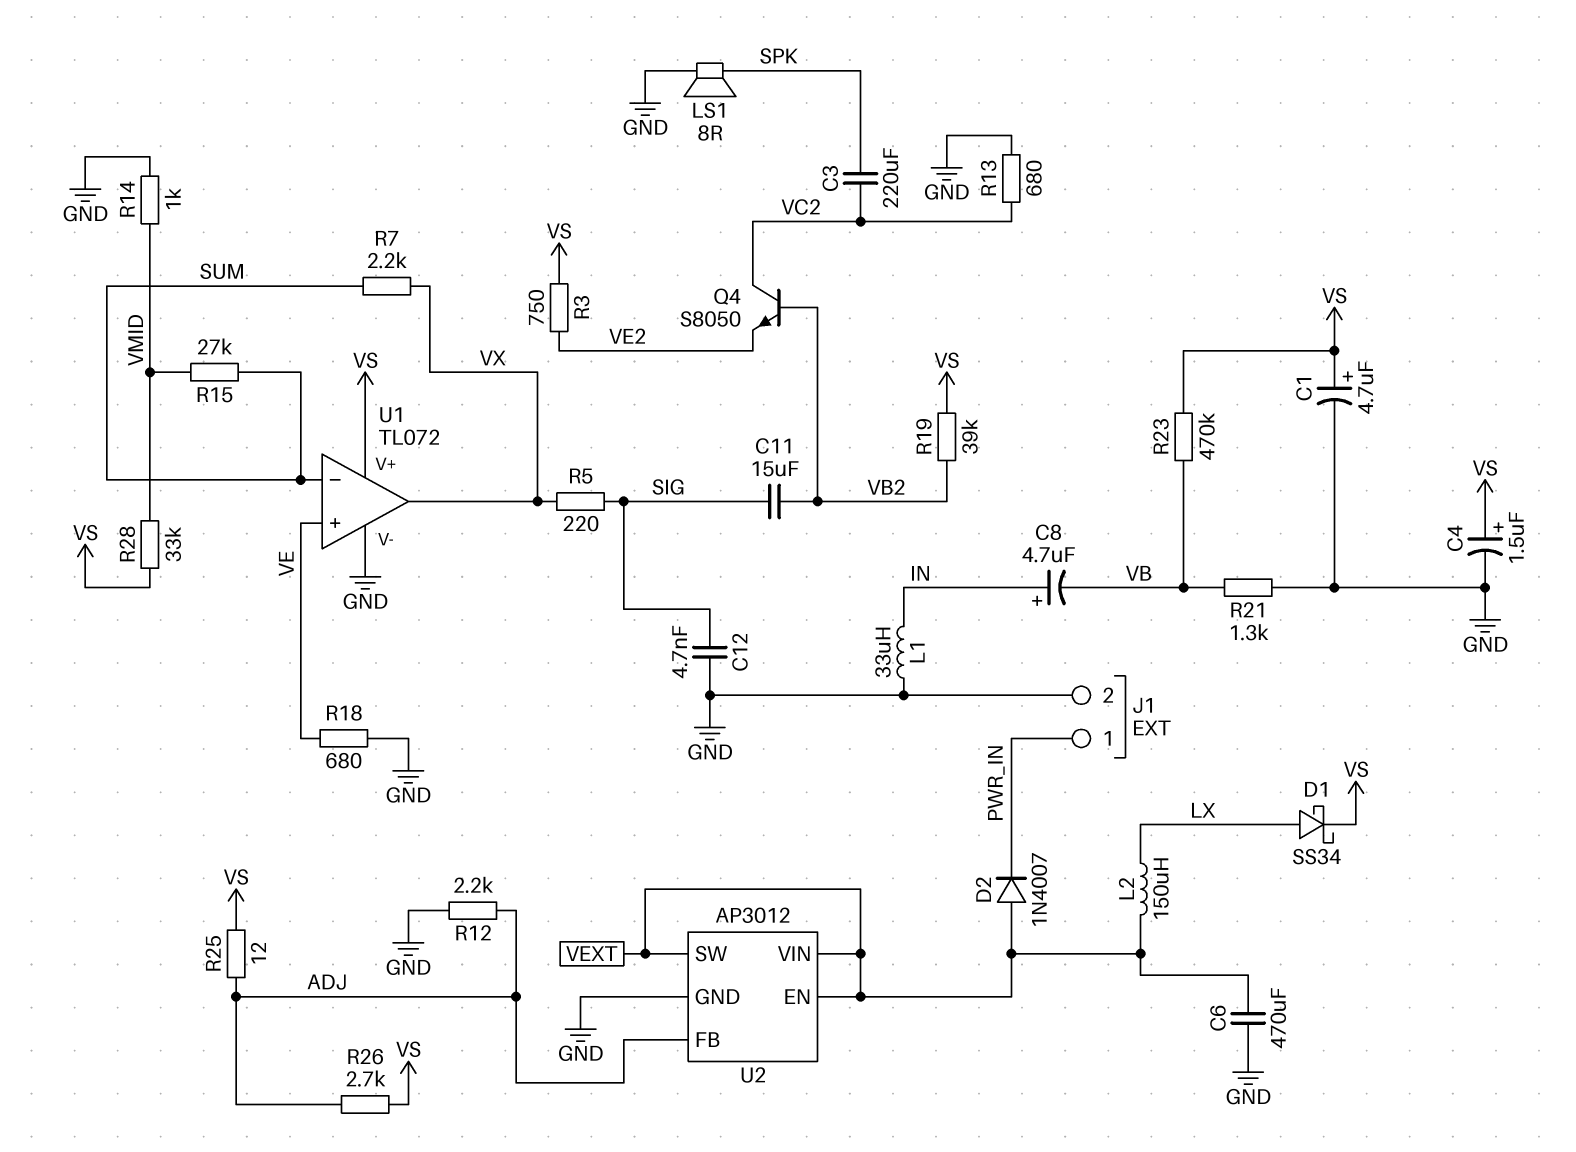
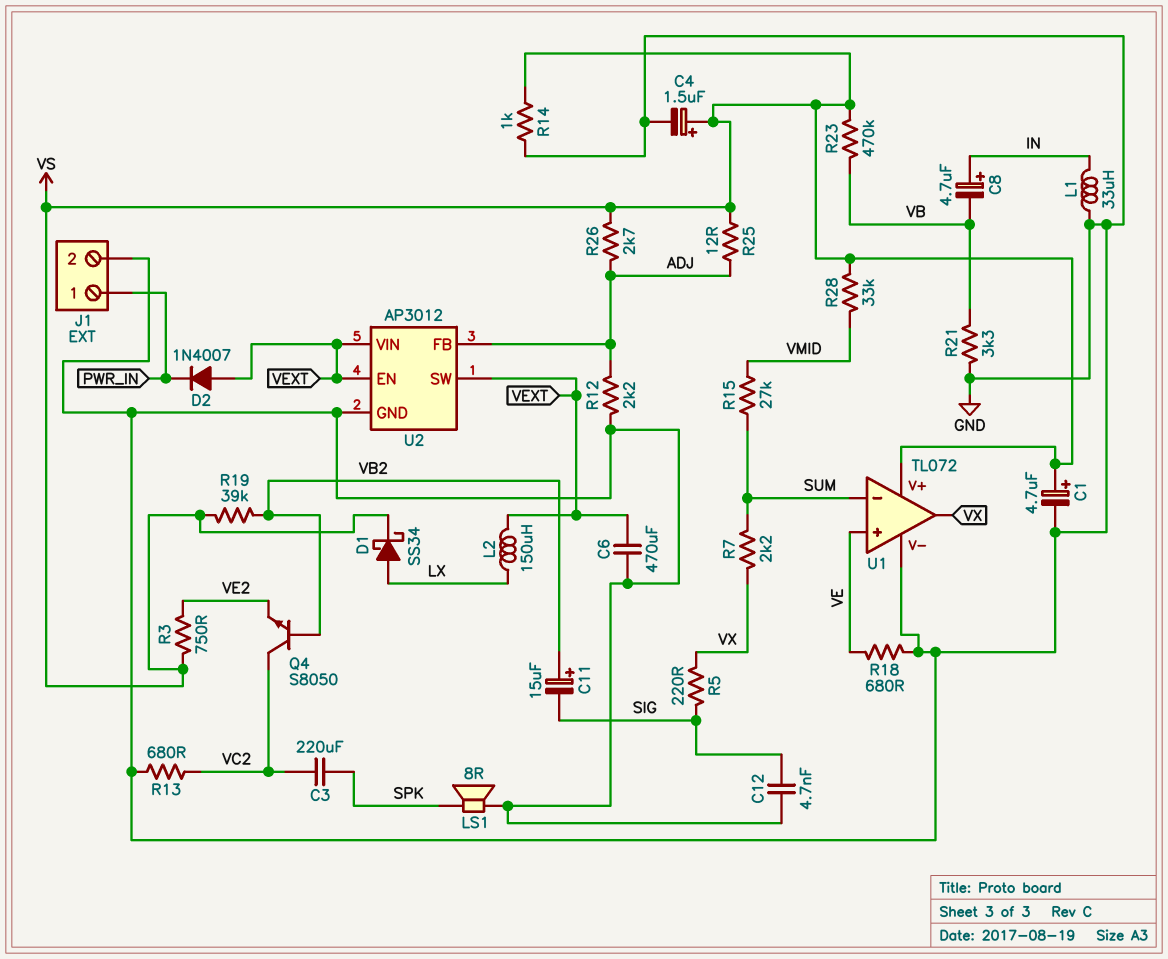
C11: 15uF (SIG, VB2) -> 15uF (plus VB2, minus SIG)
R14: 1k (GND, VMID) -> 1k (GND, VS)
R21: 1.3k (GND, VB) -> 3.3k (GND, VB)

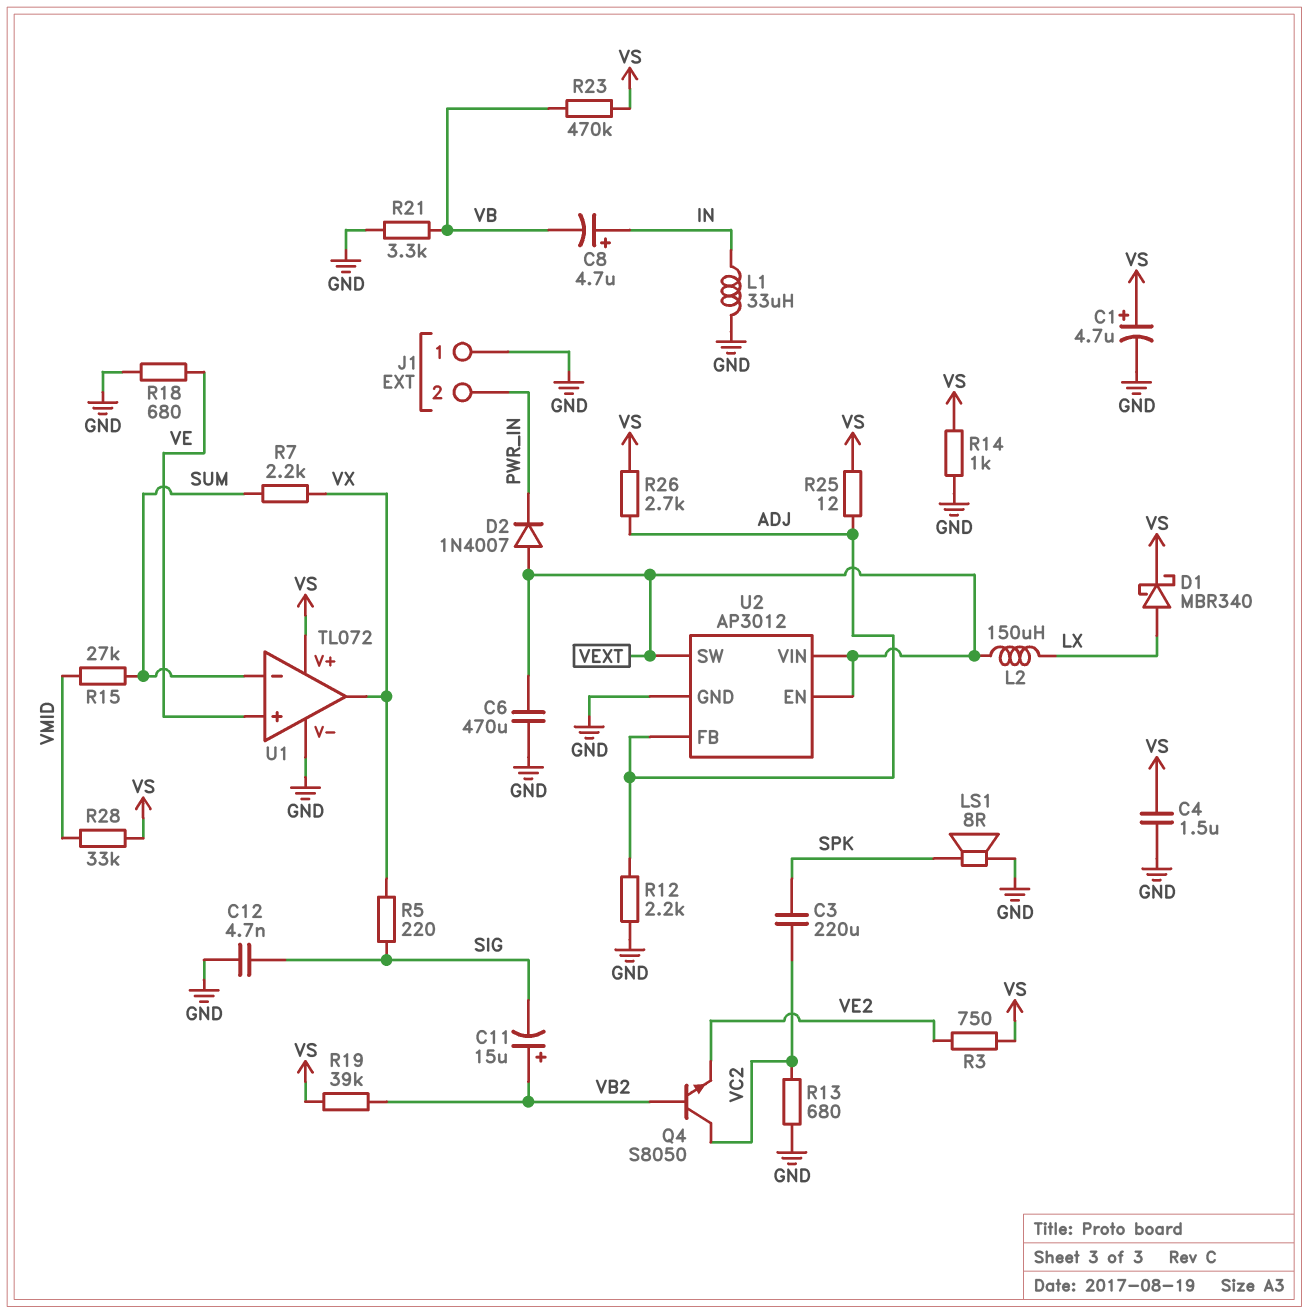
C4: 1.5uF (plus VS, minus GND) -> 1.5uF (GND, VS)
D1: schottky SS34 (A LX, K VS) -> schottky MBR340 (A LX, K VS)
J1 pin 1: PWR_IN -> GND
J1 pin 2: GND -> PWR_IN

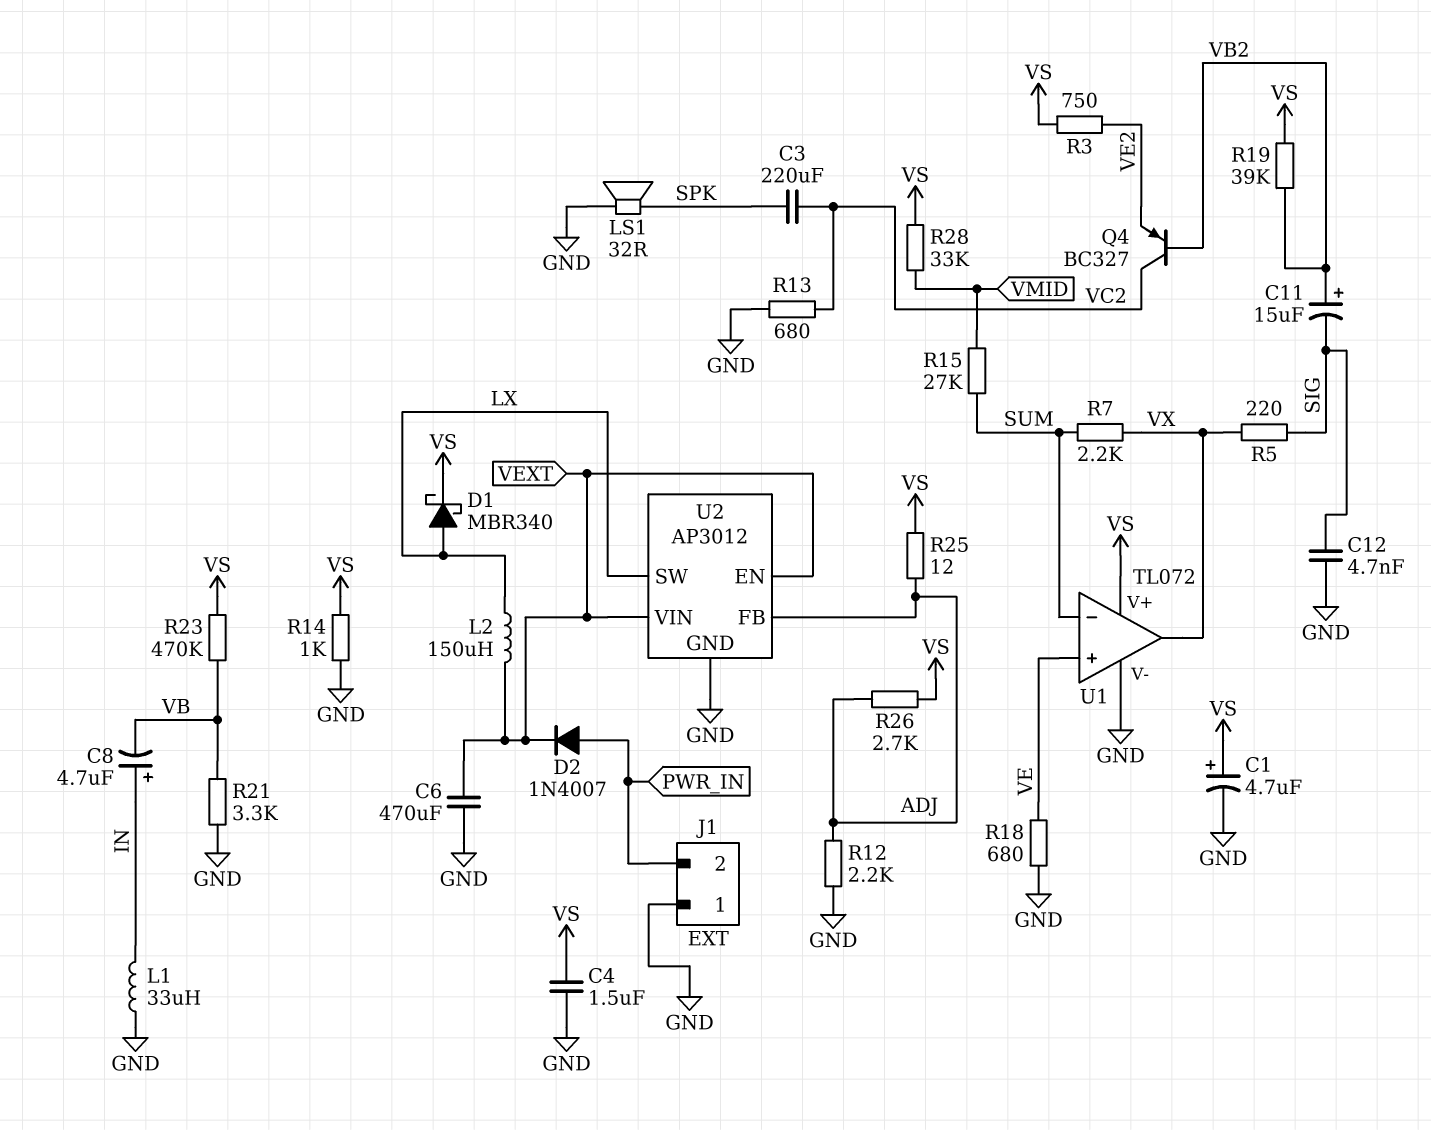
D2: diode 1N4007 (A VEXT, K PWR_IN) -> diode 1N4007 (A PWR_IN, K VEXT)
LS1: speaker 8R (GND, SPK) -> speaker 32R (GND, SPK)
Q4: NPN S8050 (B VB2, C VC2, E VE2) -> PNP BC327 (B VB2, C VC2, E VE2)
U2 pin SW: VEXT -> LX

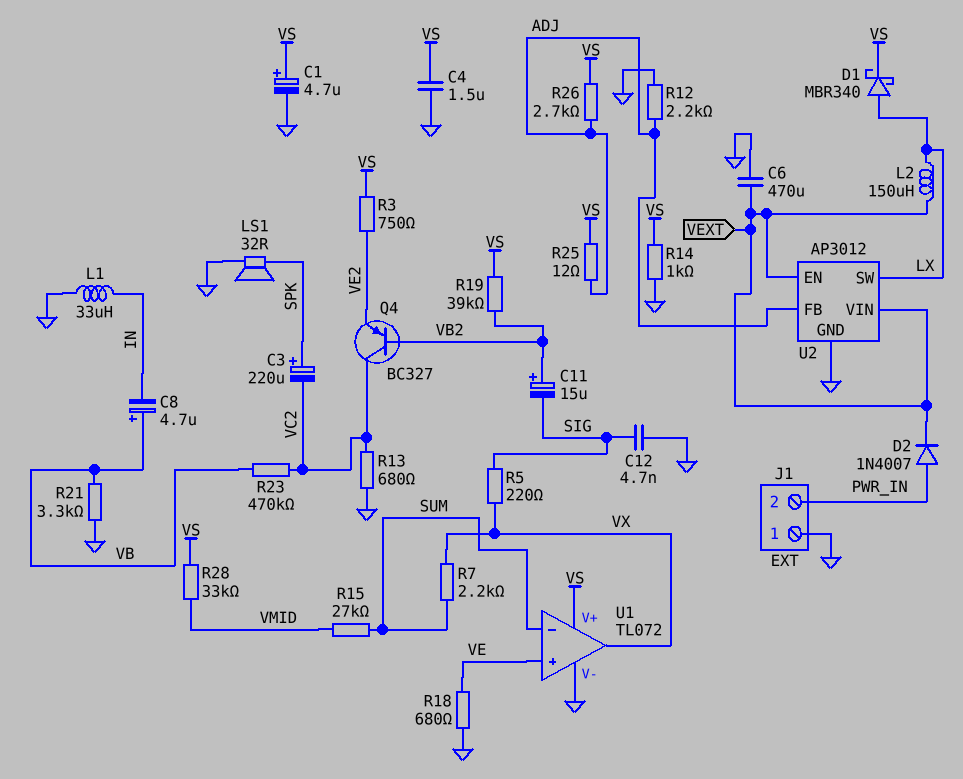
C3: 220uF (SPK, VC2) -> 220uF (plus SPK, minus VC2)
C8: 4.7uF (plus IN, minus VB) -> 4.7uF (plus VB, minus IN)
R23: 470k (VB, VS) -> 470k (VB, VC2)

